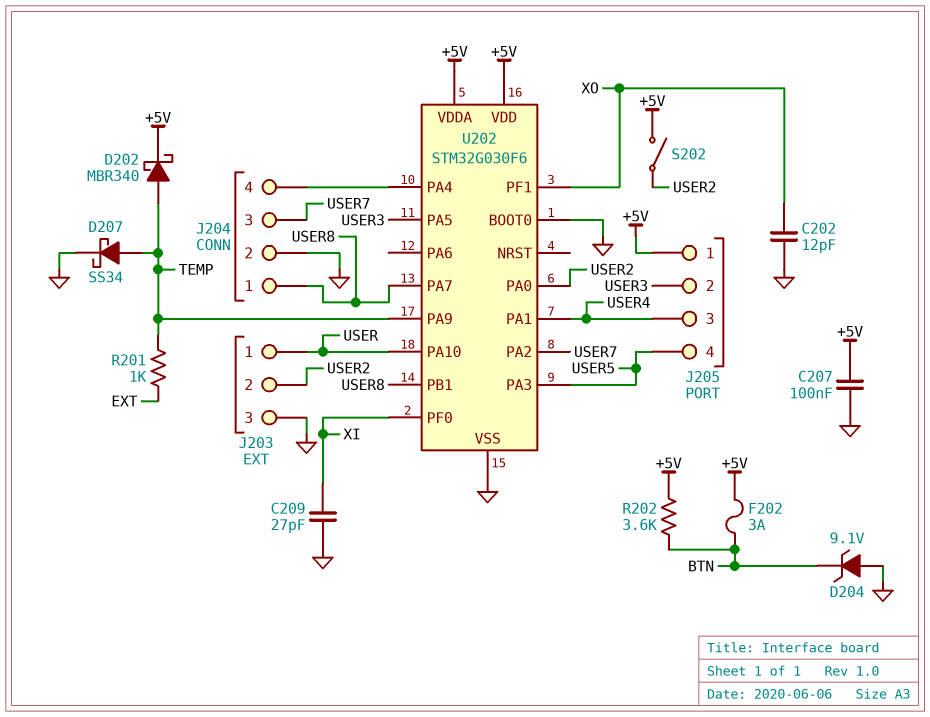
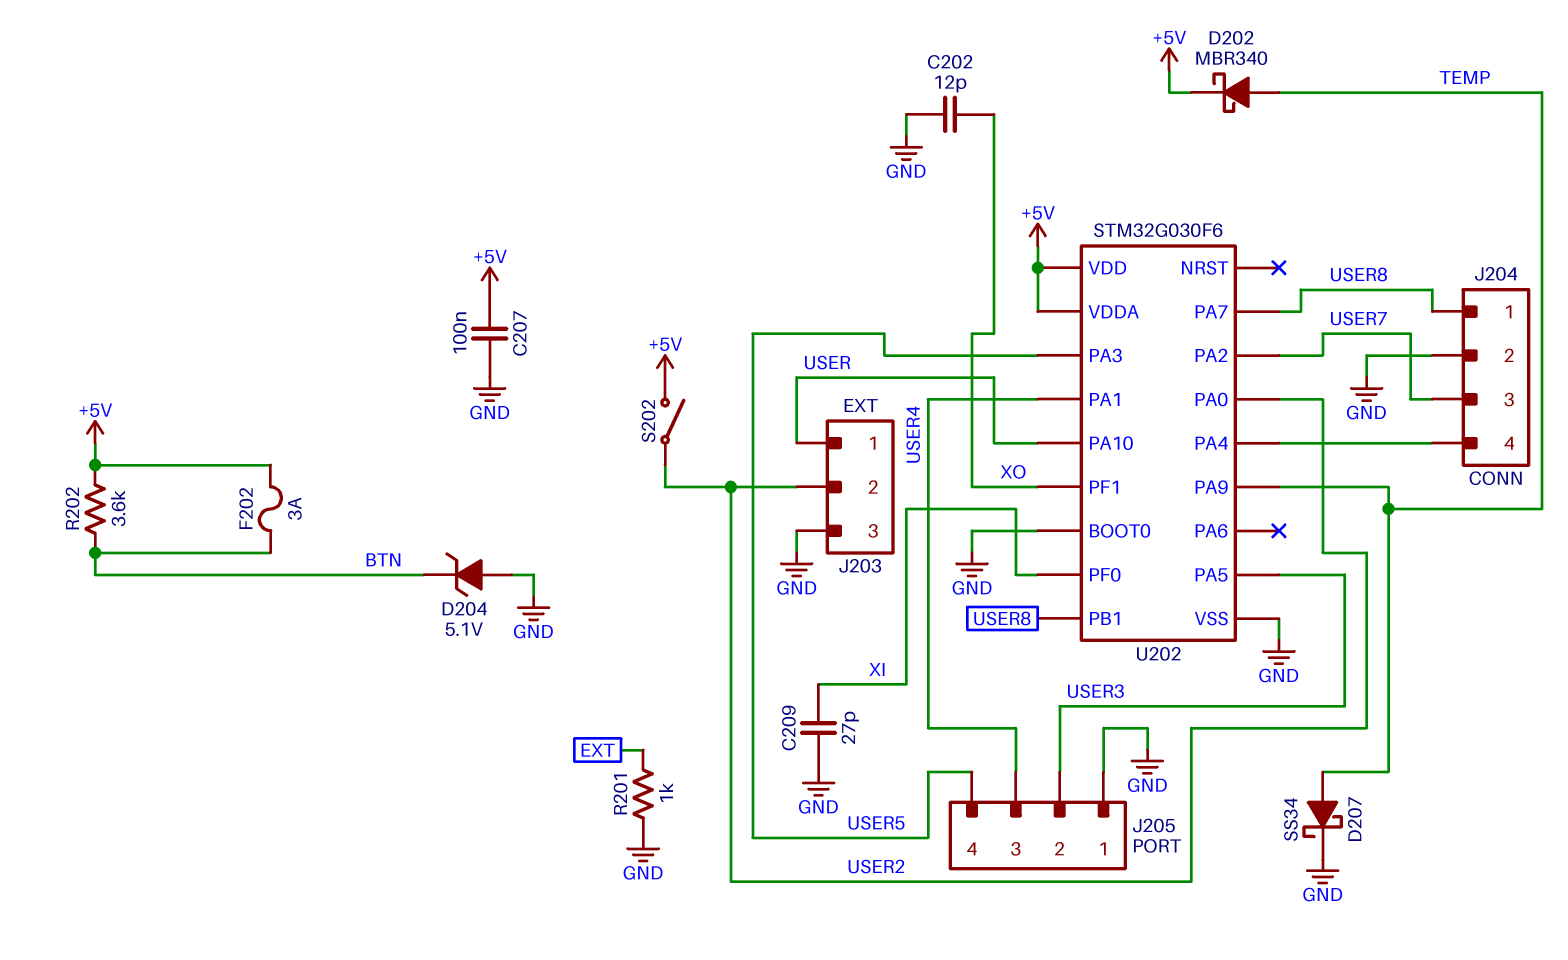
D204: zener 9.1V (A GND, K BTN) -> zener 5.1V (A GND, K BTN)
J205 pin 1: +5V -> GND
R201: 1k (EXT, TEMP) -> 1k (EXT, GND)

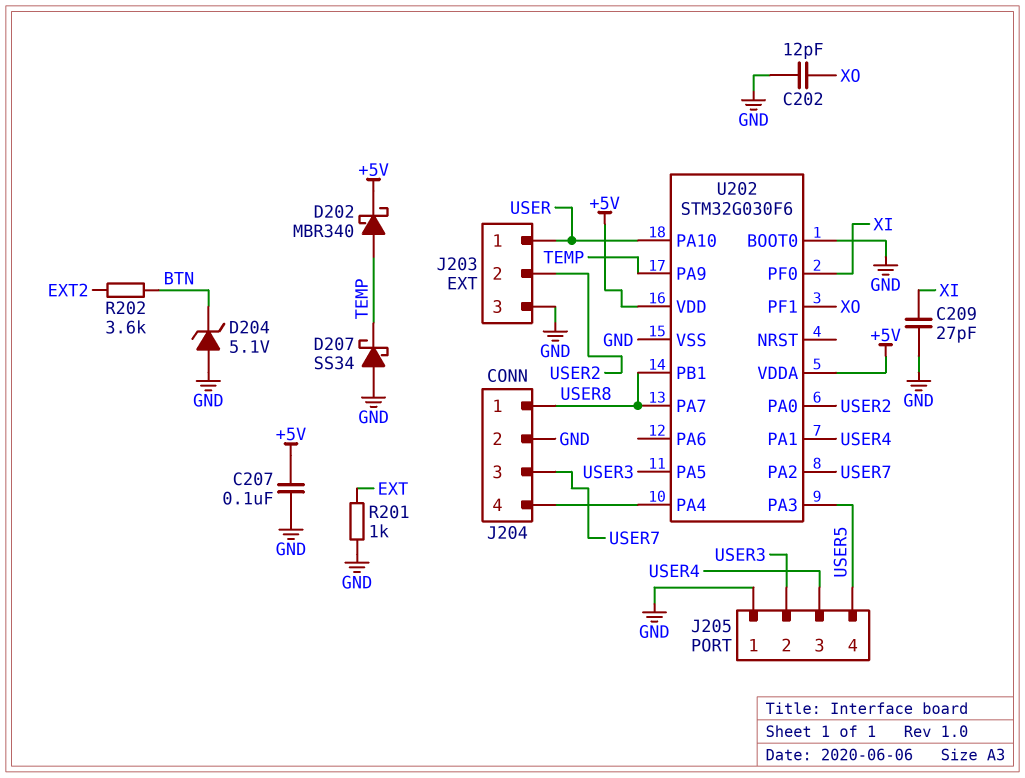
D207: schottky SS34 (A TEMP, K GND) -> schottky SS34 (A GND, K TEMP)
F202: 3A (+5V, BTN) -> none
R202: 3.6k (+5V, BTN) -> 3.6k (BTN, EXT2)
S202: switch (+5V, USER2) -> none

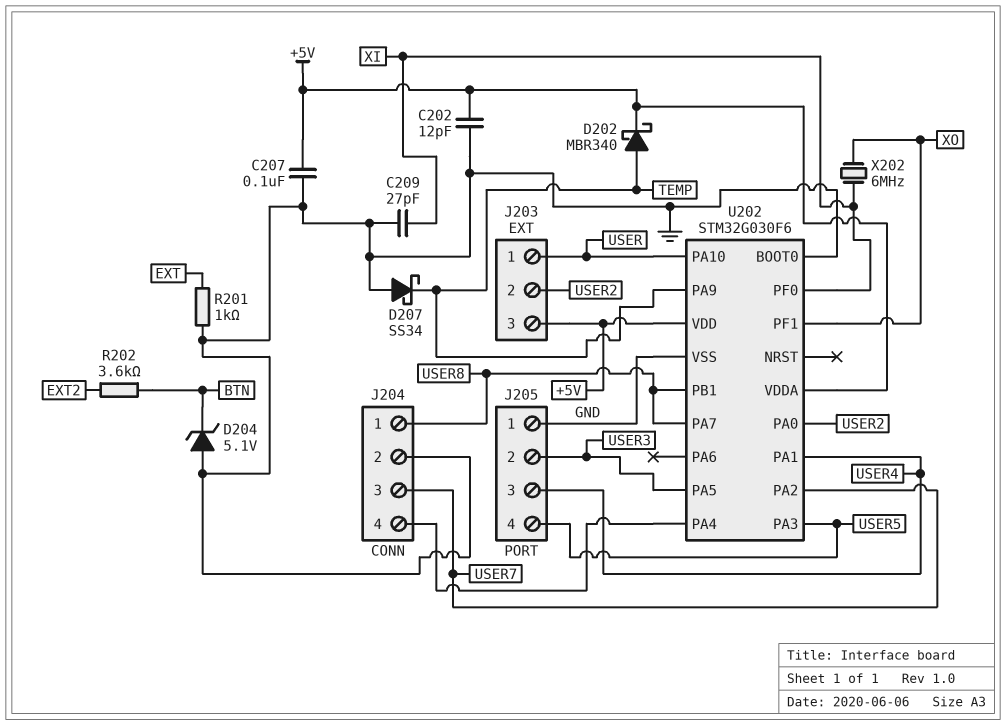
C202: 12pF (GND, XO) -> 12pF (+5V, GND)
J203 pin 3: GND -> +5V
X202: none -> 6MHz (XI, XO)

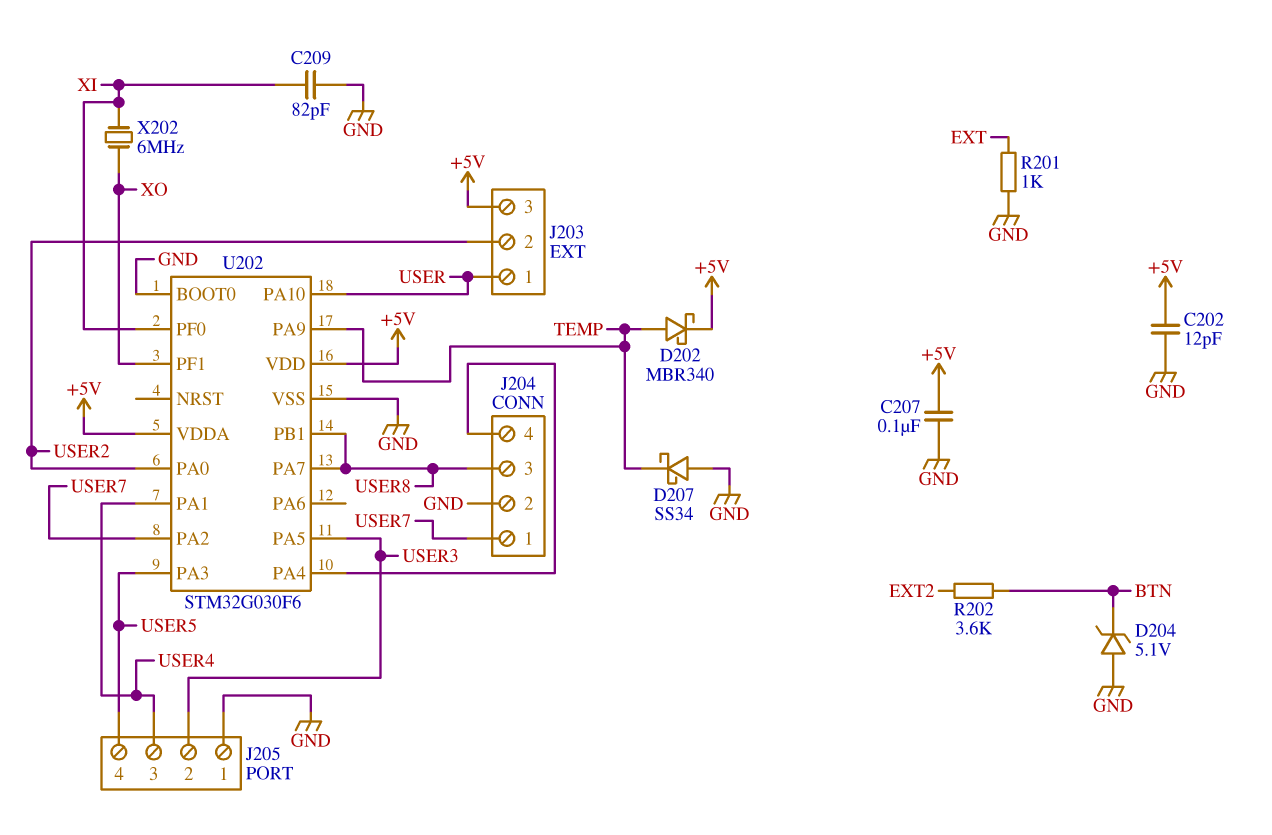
C209: 27pF (GND, XI) -> 82pF (GND, XI)
J204 pin 1: USER8 -> USER7
J204 pin 3: USER7 -> USER8

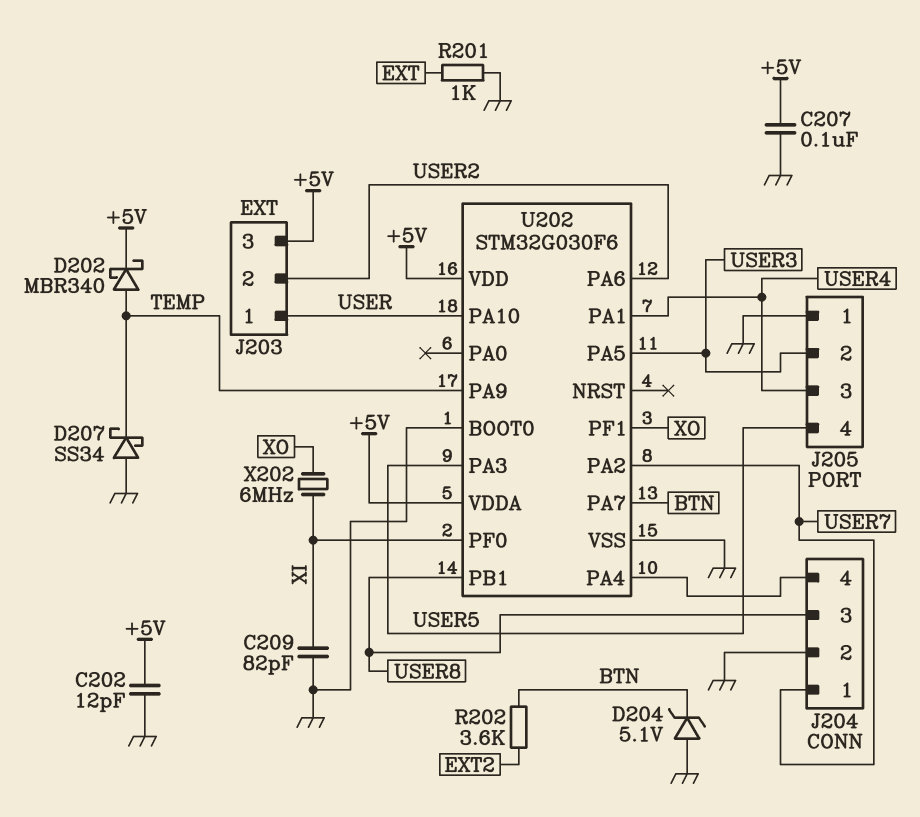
U202 pin PA0: USER2 -> none
U202 pin PA6: none -> USER2
U202 pin PA7: USER8 -> BTN

